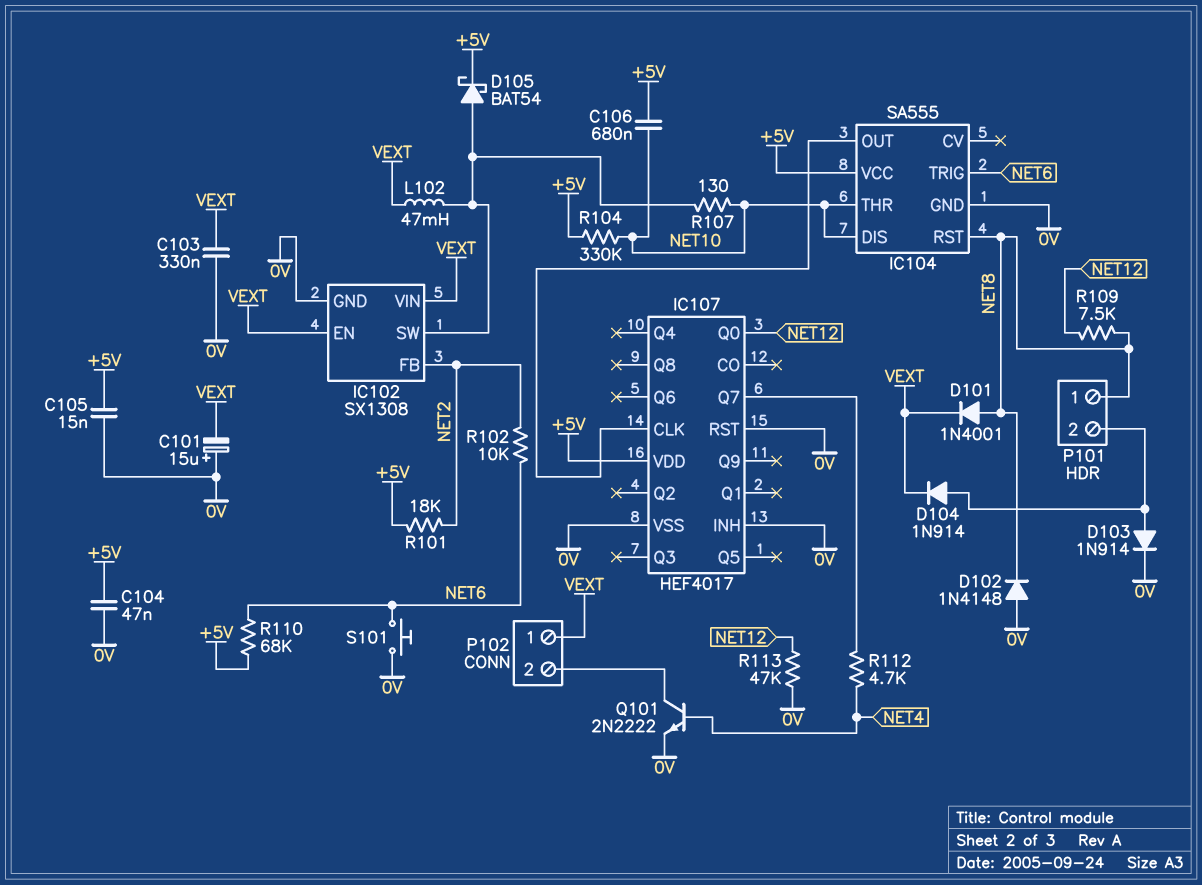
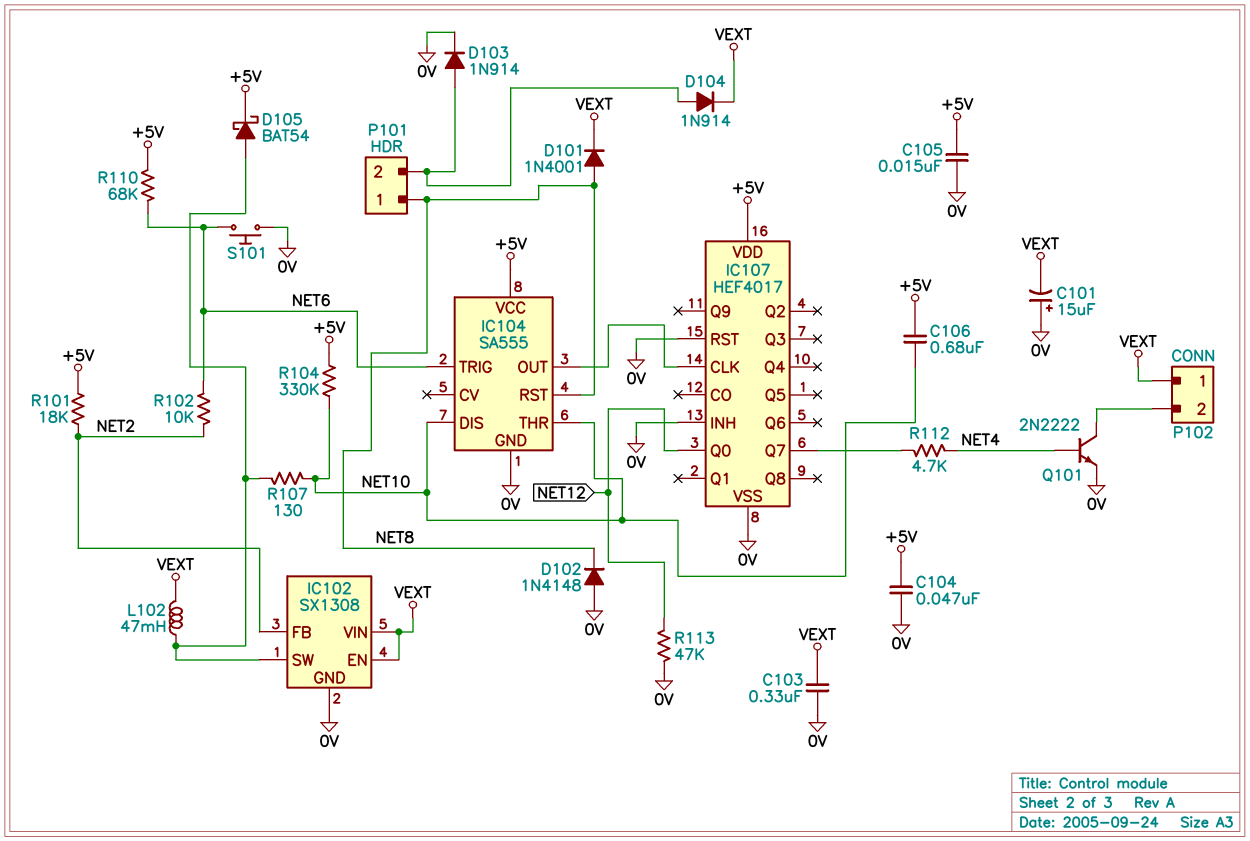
R109: 7.5k (NET8, NET12) -> none

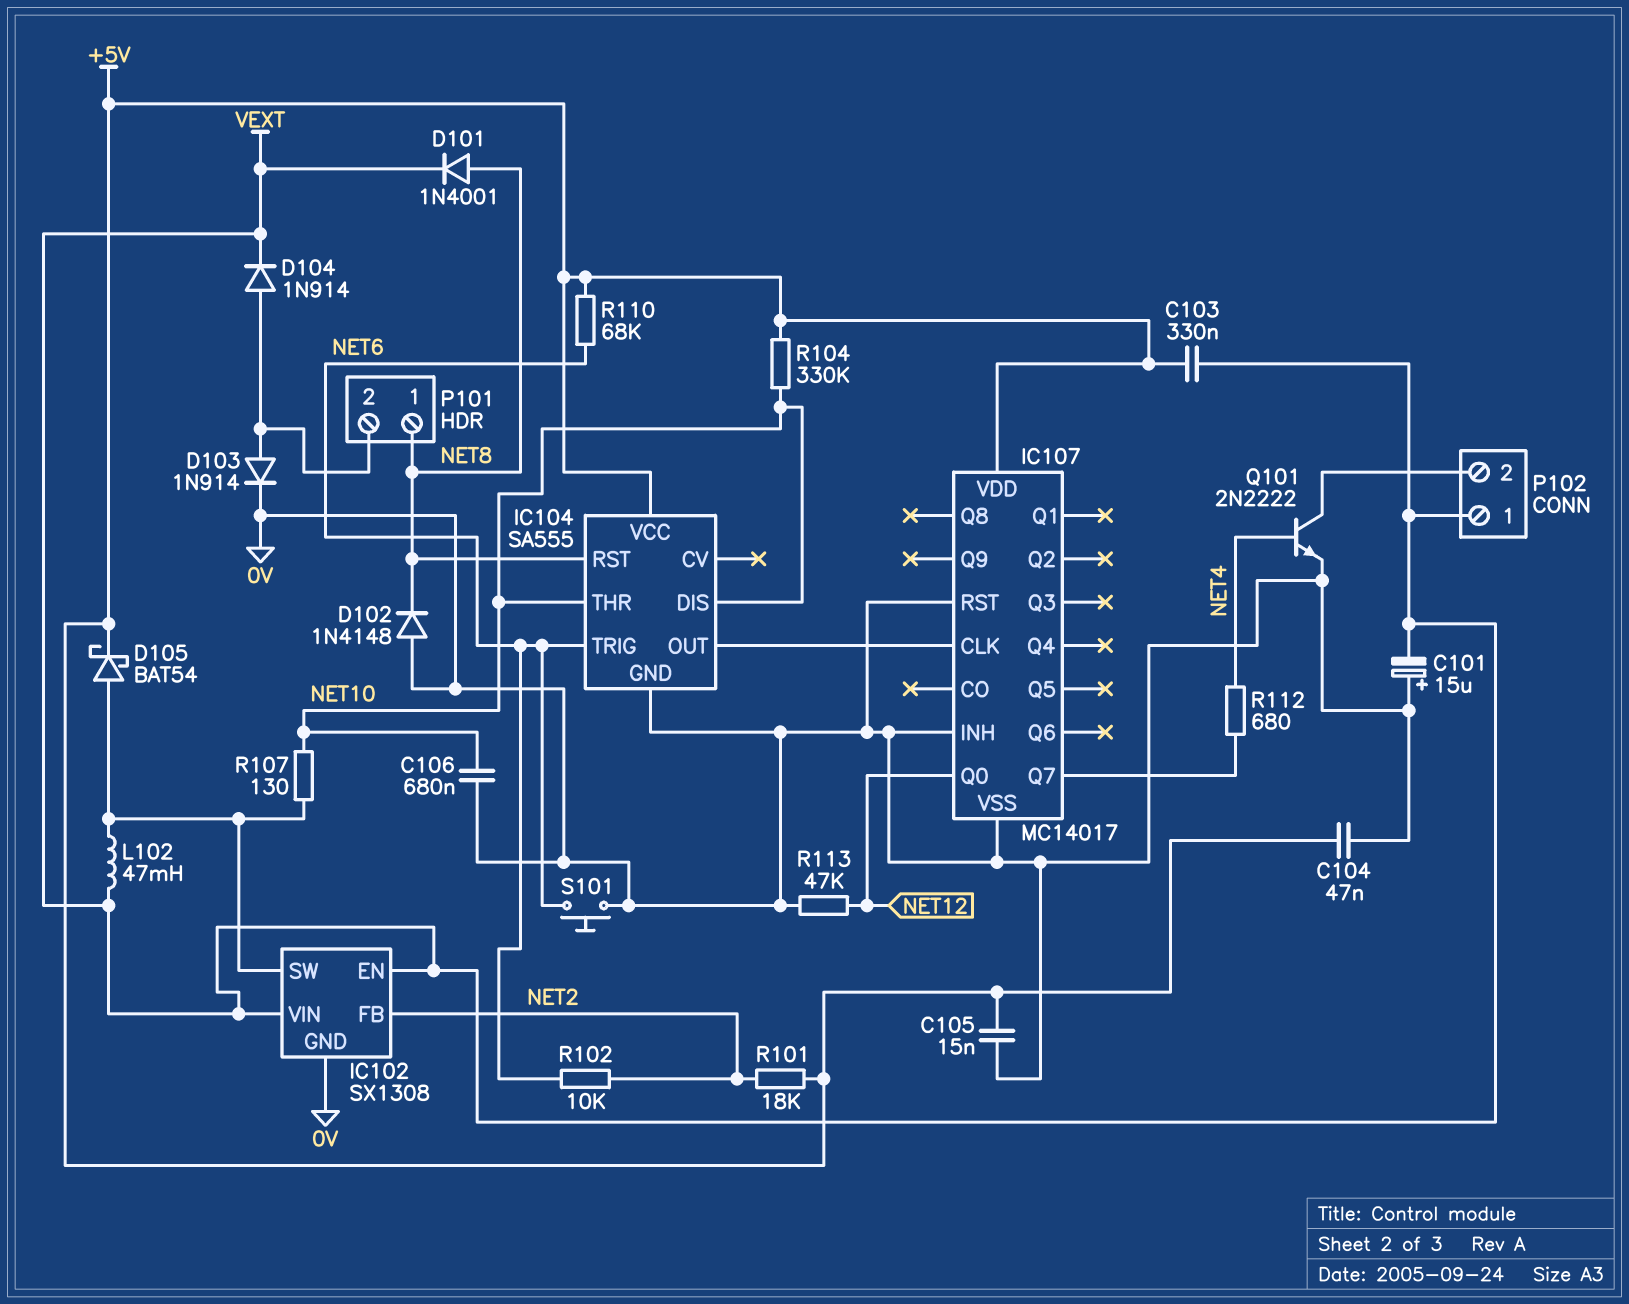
C103: 330nF (0V, VEXT) -> 330nF (+5V, VEXT)
C106: 680nF (+5V, NET10) -> 680nF (0V, NET10)
IC107: HEF4017 -> MC14017
R112: 4.7k (IC107/Q7, NET4) -> 680 (IC107/Q7, NET4)

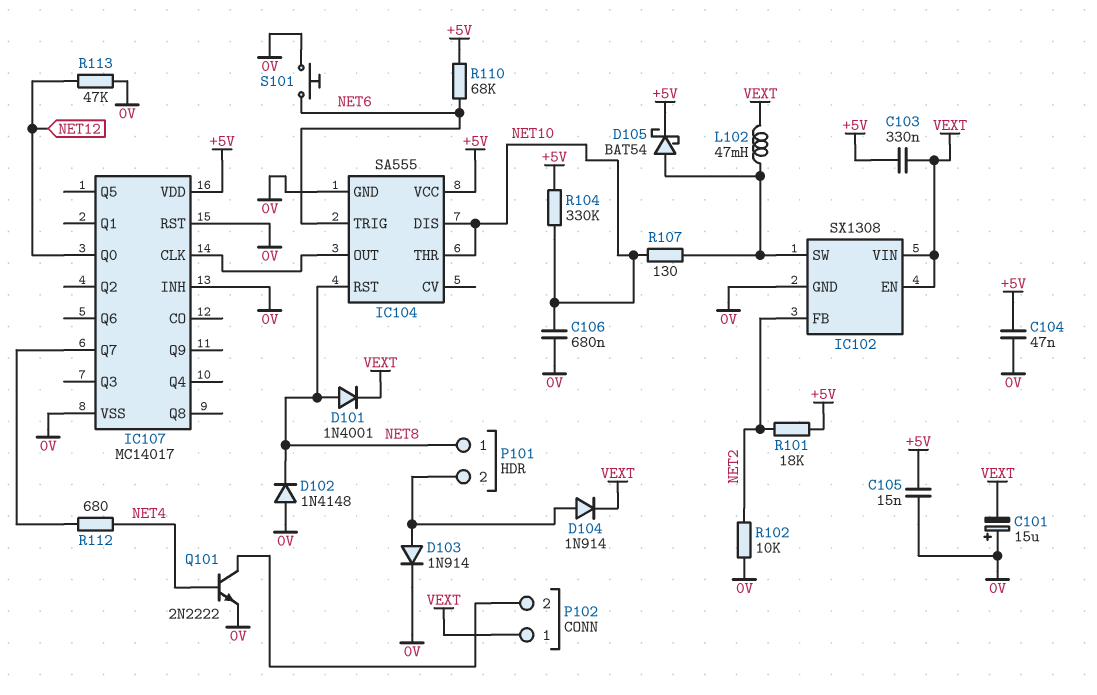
R102: 10k (NET2, NET6) -> 10k (0V, NET2)

